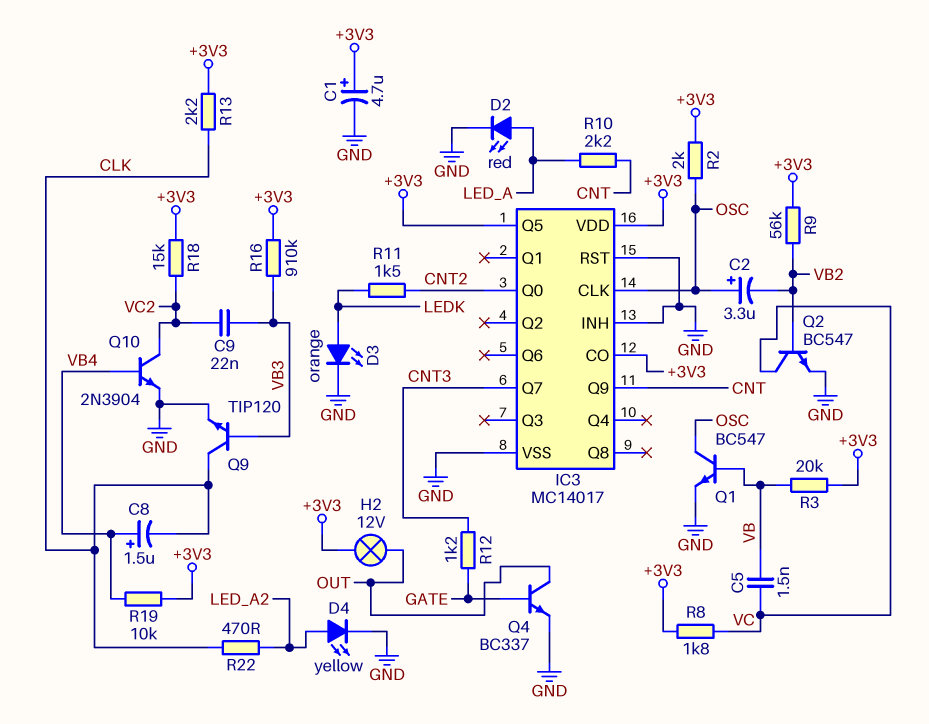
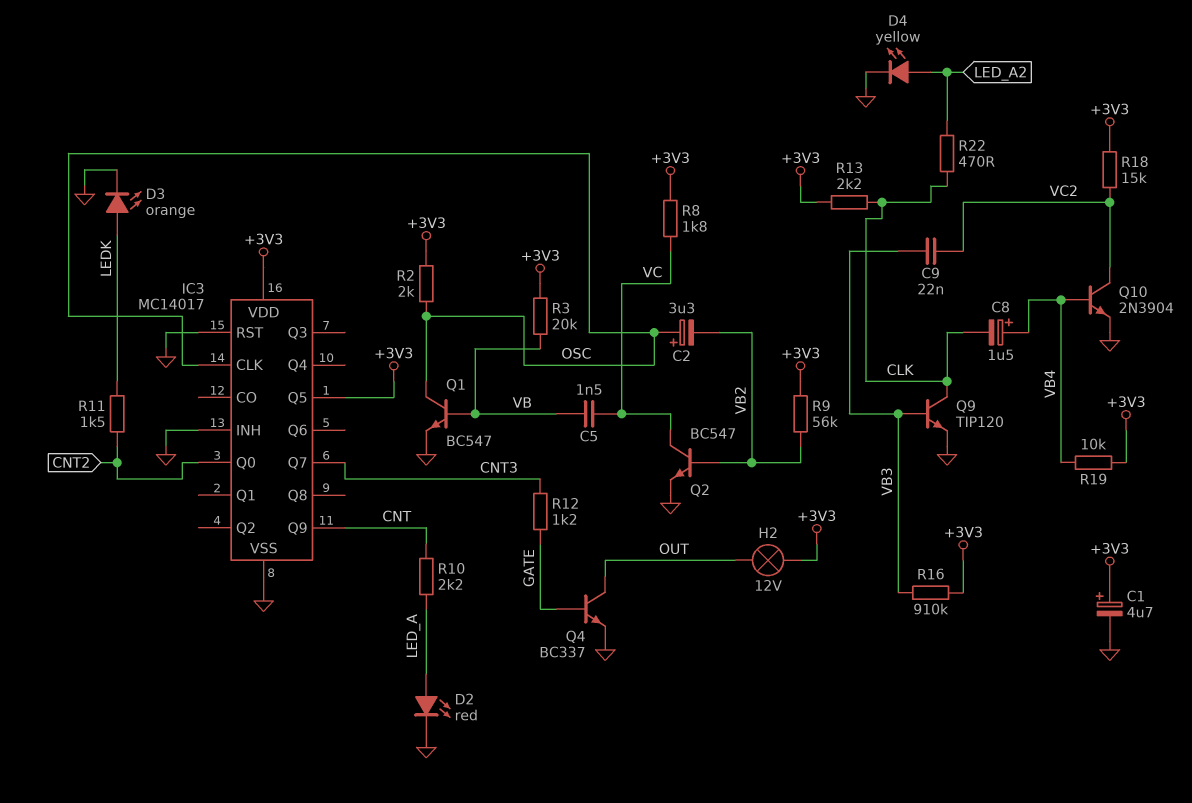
IC3 pin CO: +3V3 -> none

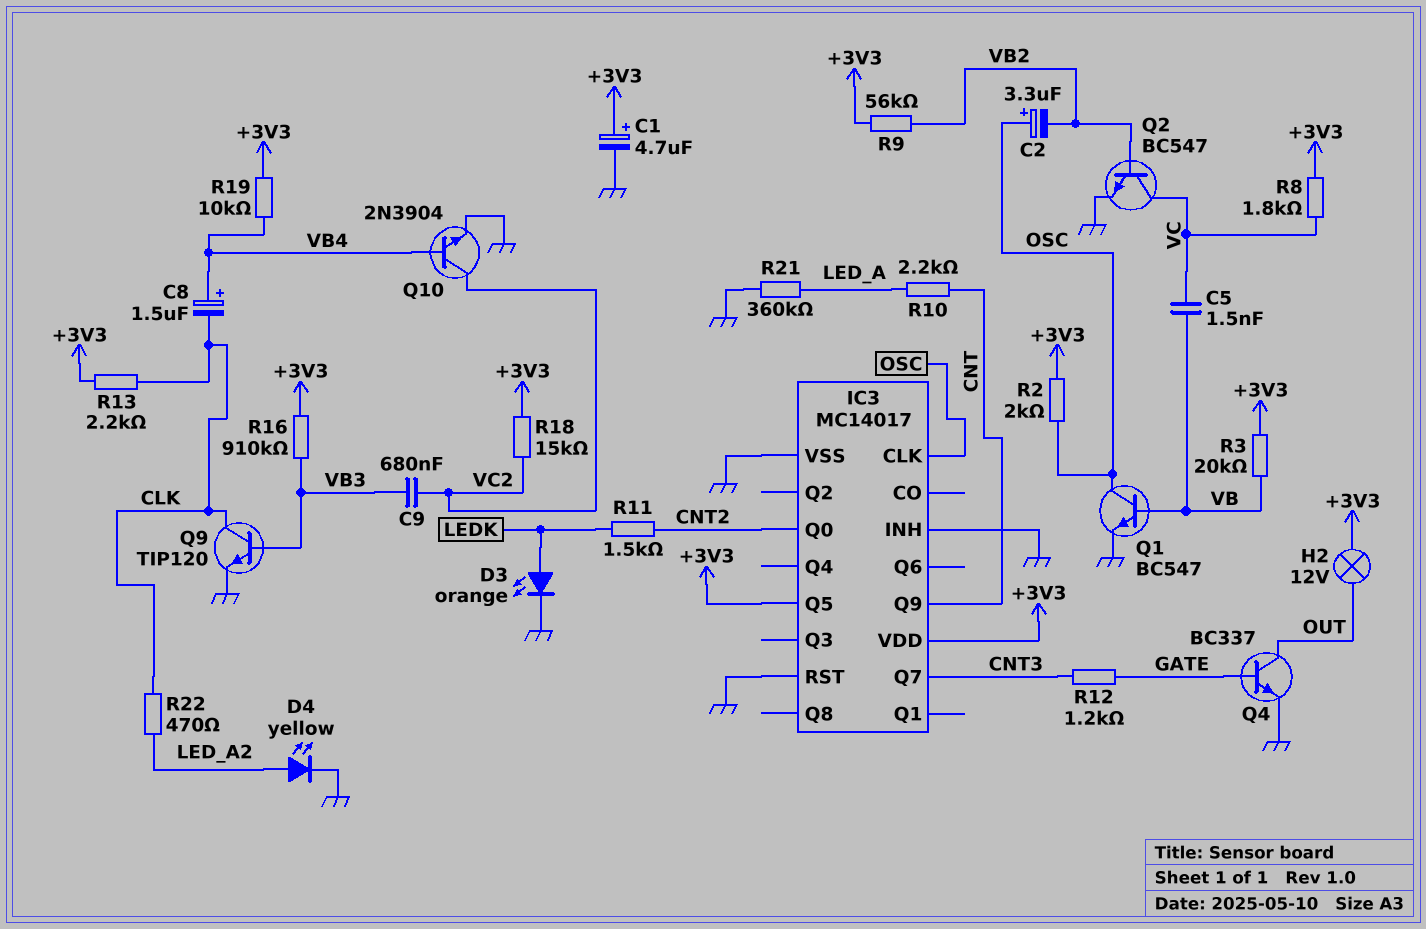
C9: 22nF (VB3, VC2) -> 680nF (VB3, VC2)
D2: LED red (A LED_A, K GND) -> none
R21: none -> 360k (GND, LED_A)

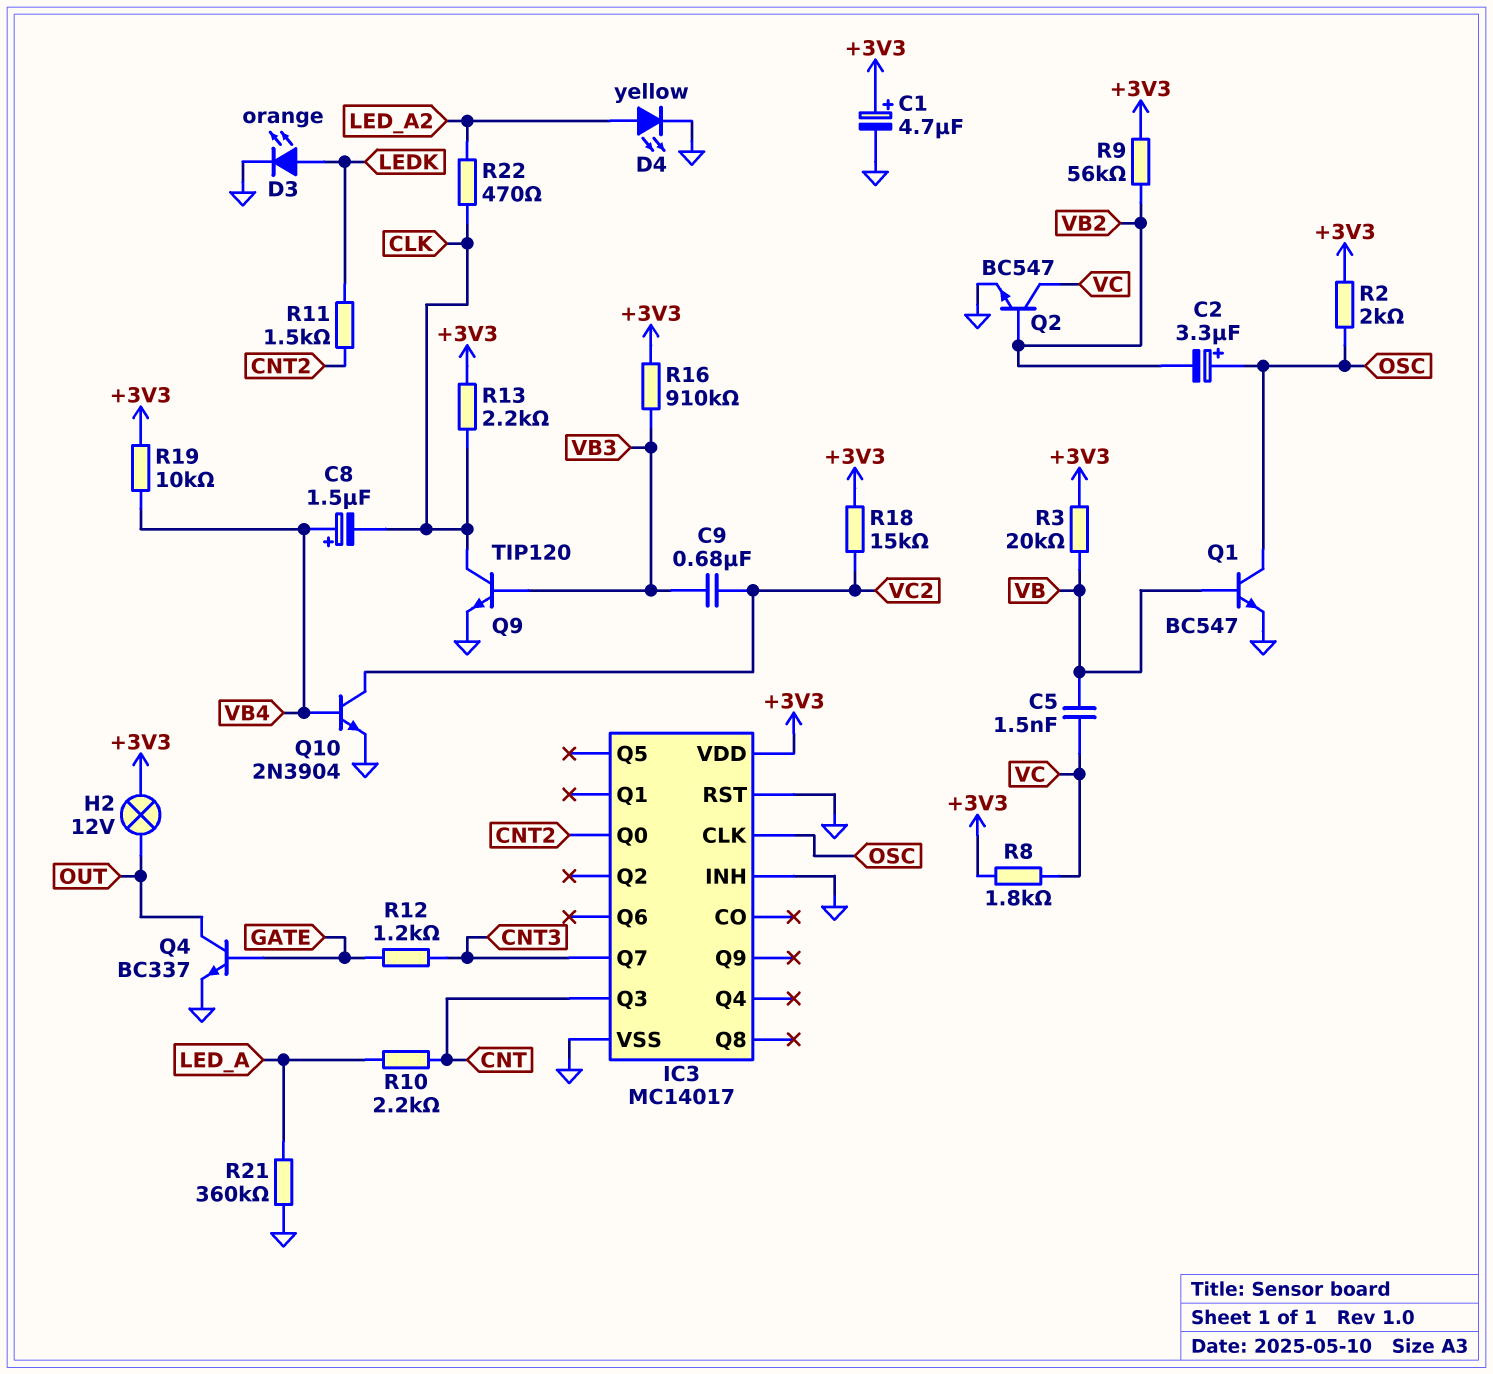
IC3 pin Q3: none -> CNT
IC3 pin Q5: +3V3 -> none
IC3 pin Q9: CNT -> none

